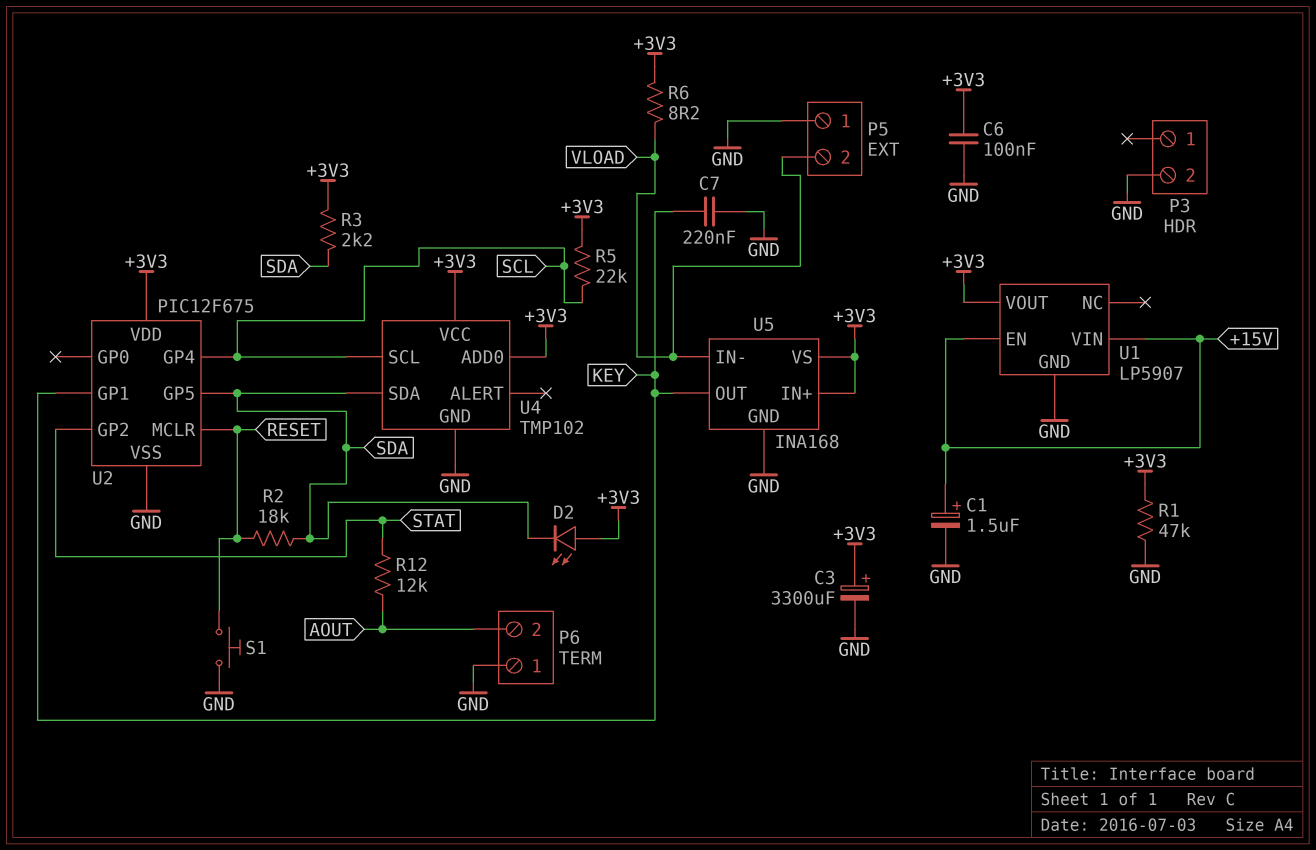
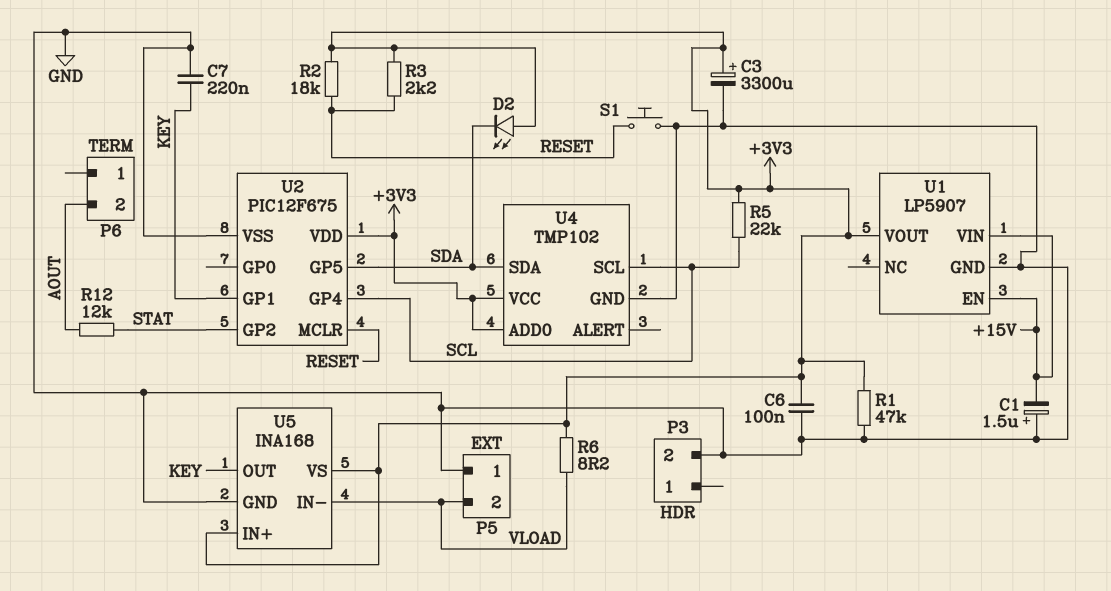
C1: 1.5uF (plus +15V, minus GND) -> 1.5uF (plus GND, minus +15V)
P6 pin 1: GND -> none
R2: 18k (RESET, SDA) -> 18k (+3V3, RESET)
R3: 2.2k (+3V3, SDA) -> 2.2k (+3V3, RESET)

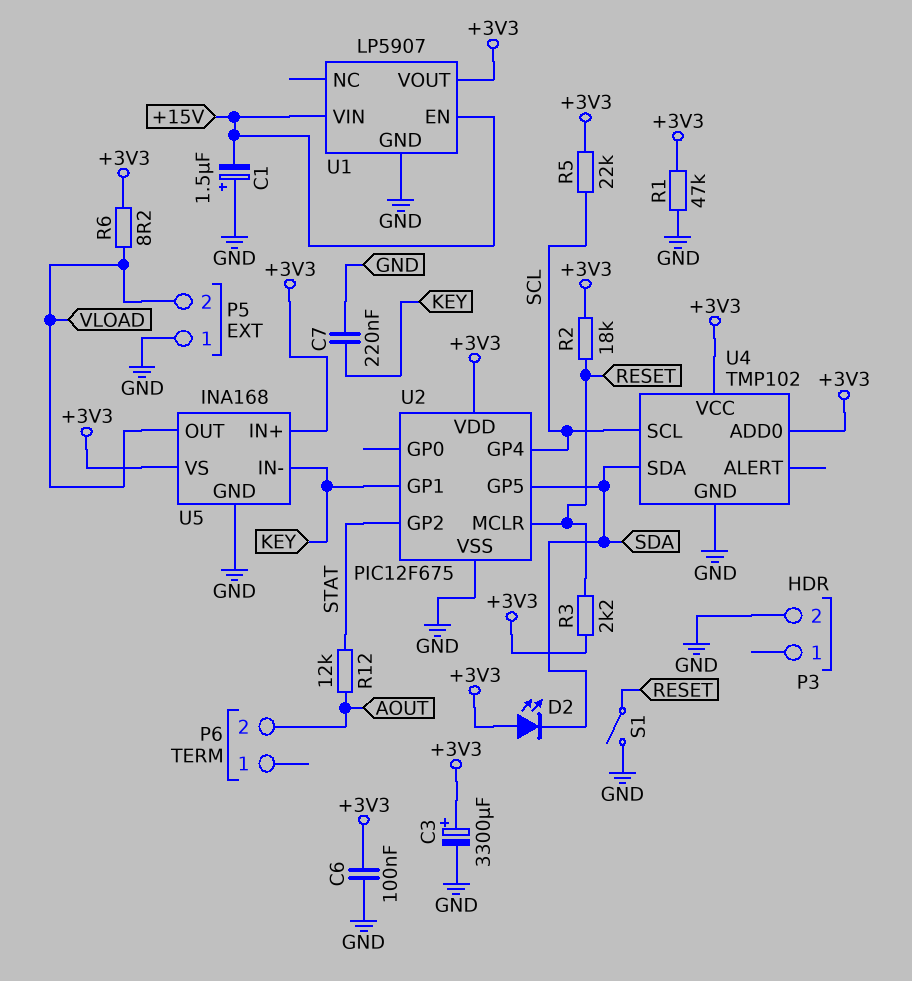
S1: button (GND, RESET) -> switch (GND, RESET)
U5 pin IN-: VLOAD -> KEY
U5 pin OUT: KEY -> VLOAD

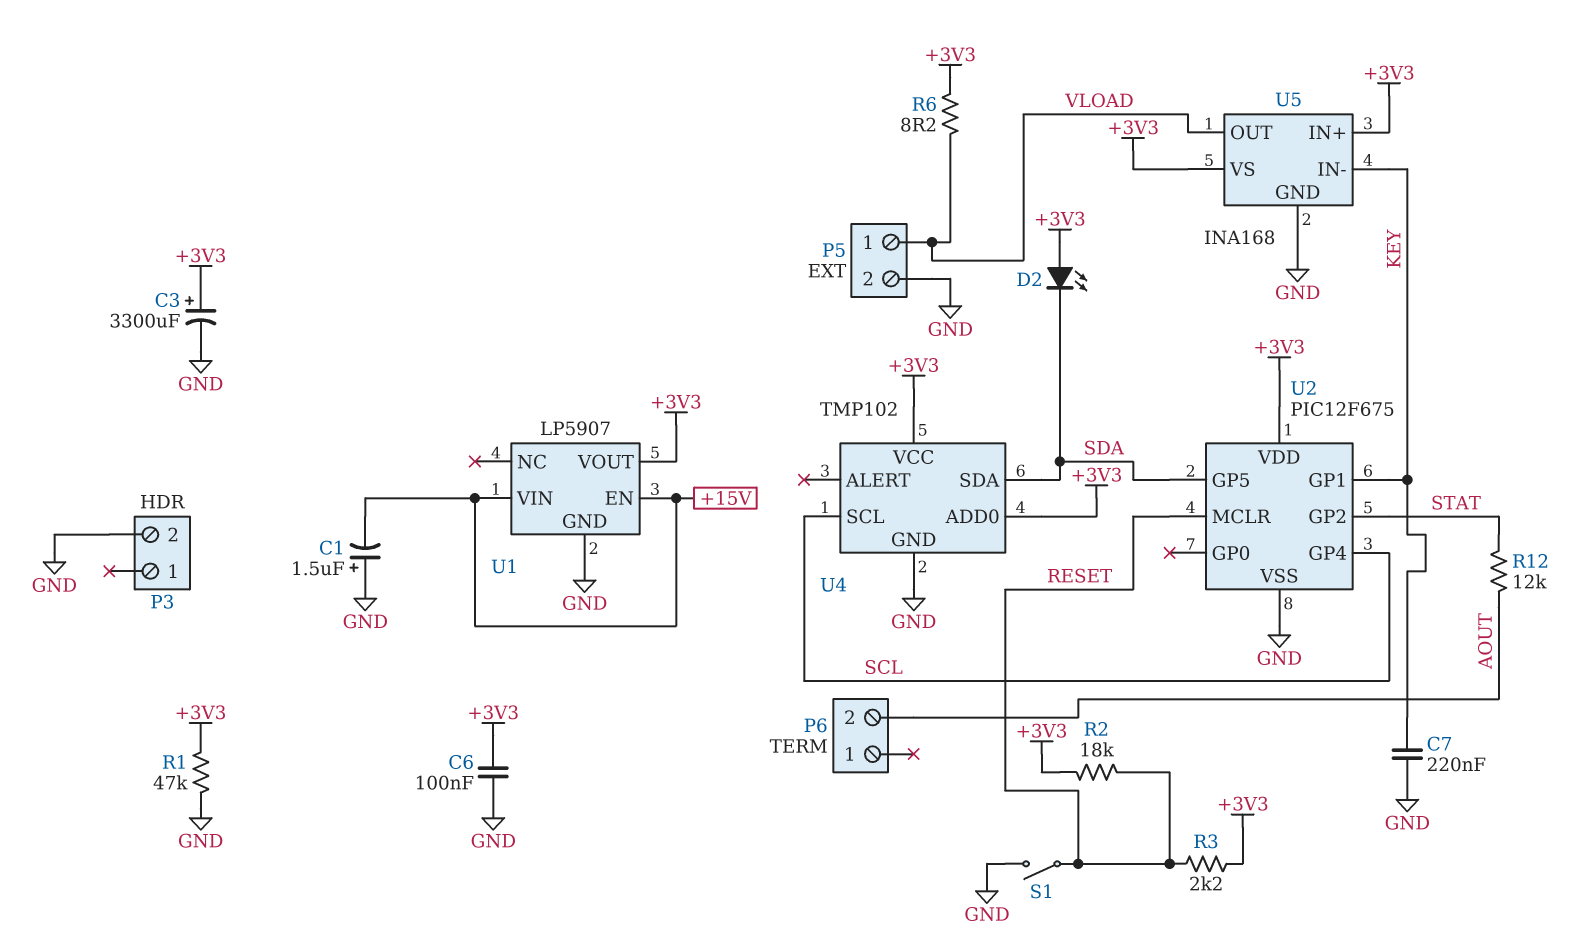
P5 pin 1: GND -> VLOAD
P5 pin 2: VLOAD -> GND
R5: 22k (+3V3, SCL) -> none

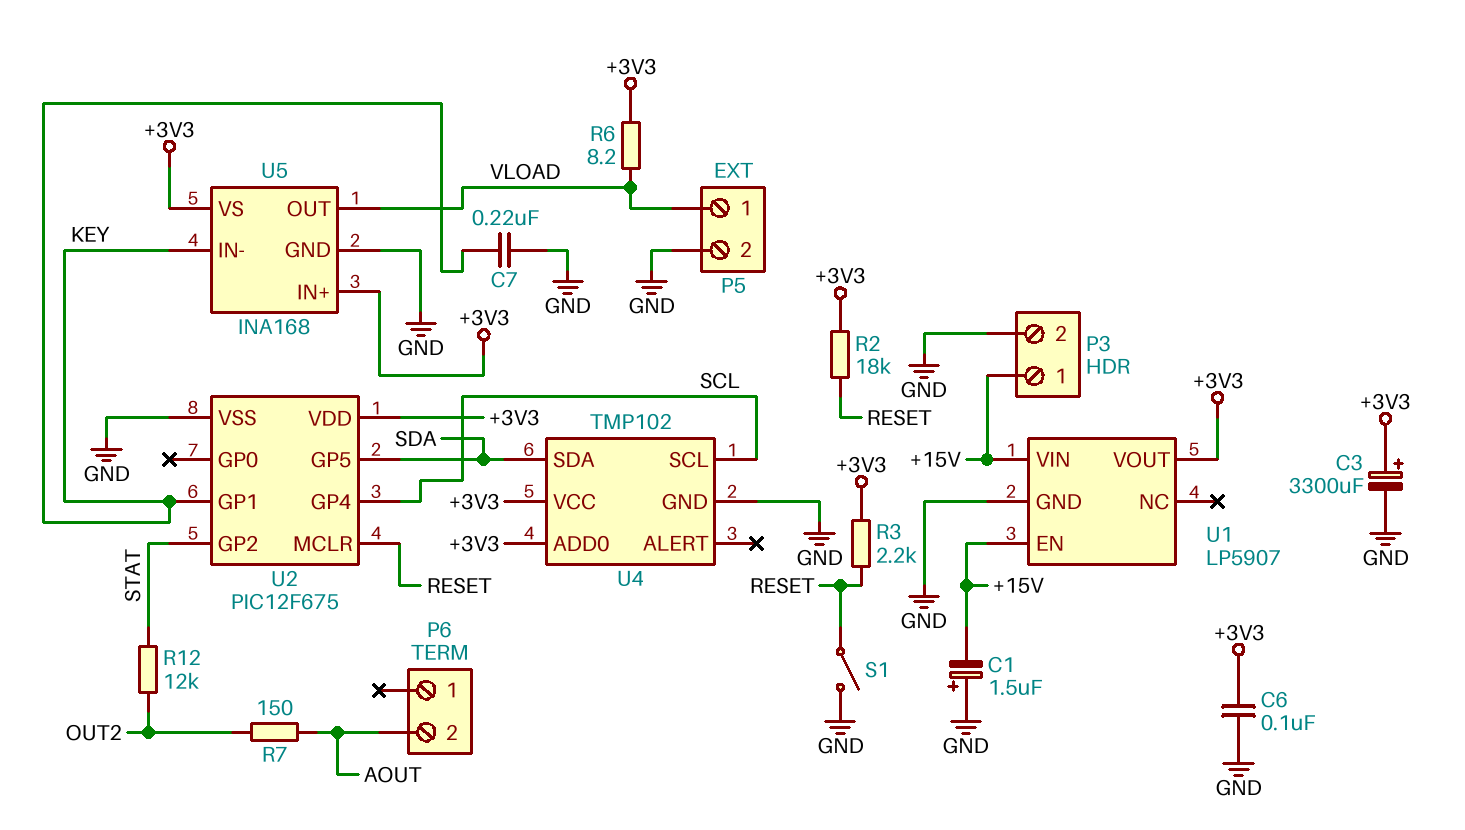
D2: LED (A +3V3, K SDA) -> none
P3 pin 1: none -> +15V
R1: 47k (+3V3, GND) -> none
R7: none -> 150 (AOUT, OUT2)
R12: 12k (AOUT, STAT) -> 12k (OUT2, STAT)

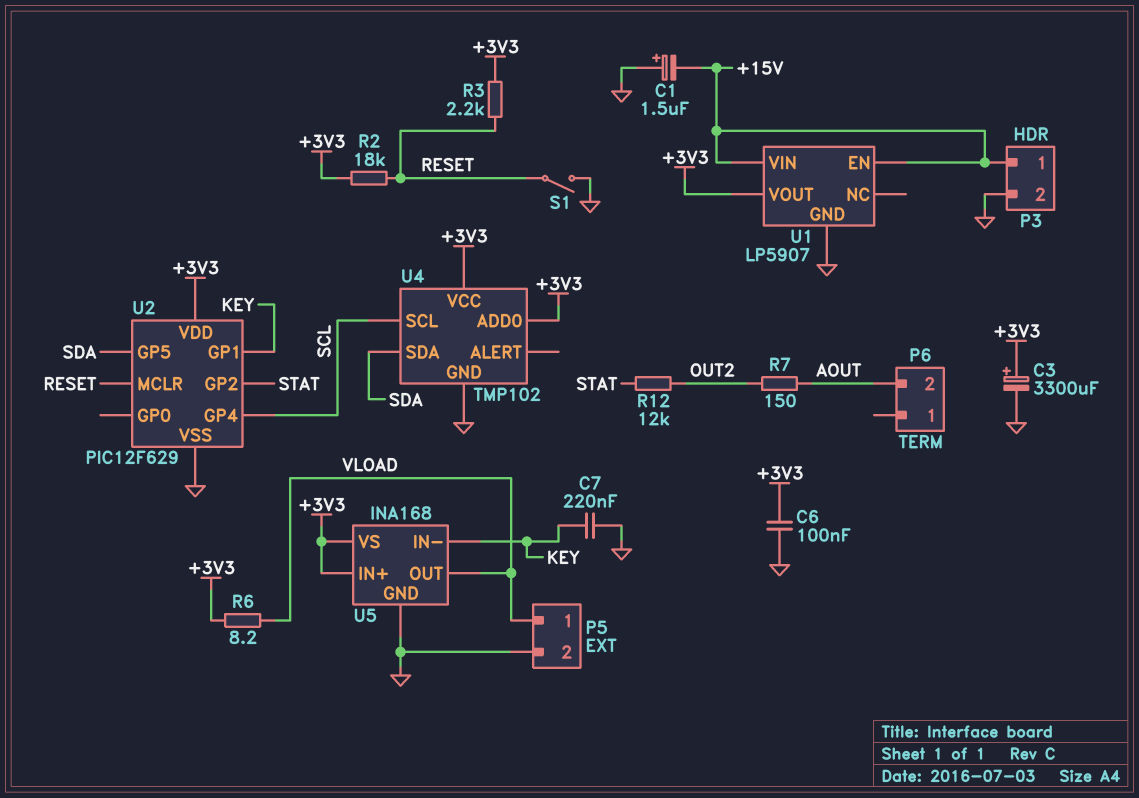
U2: PIC12F675 -> PIC12F629

